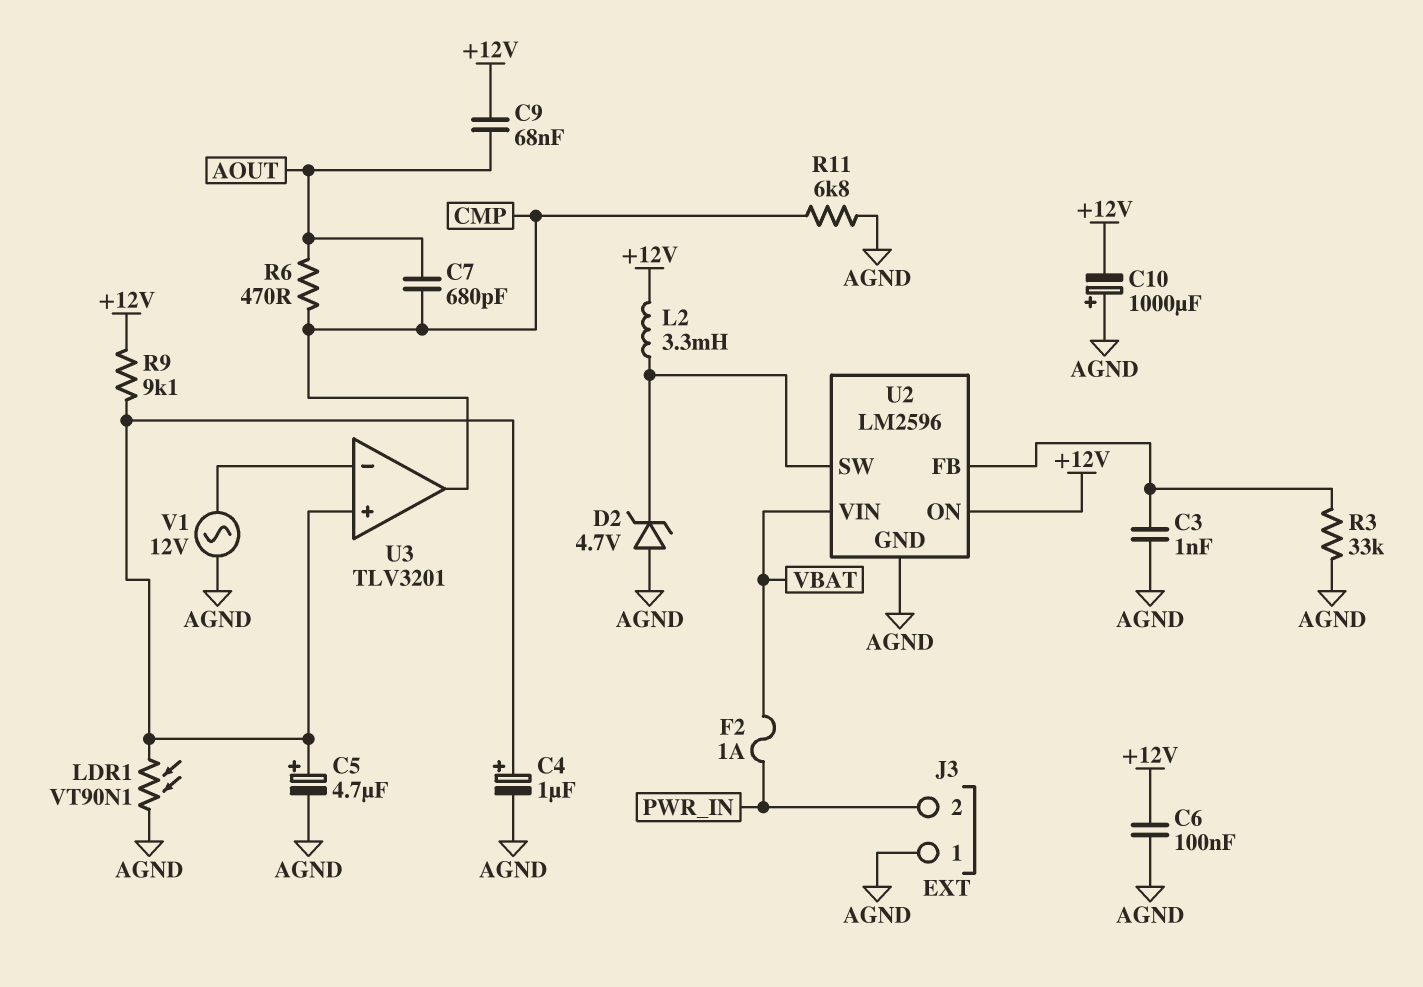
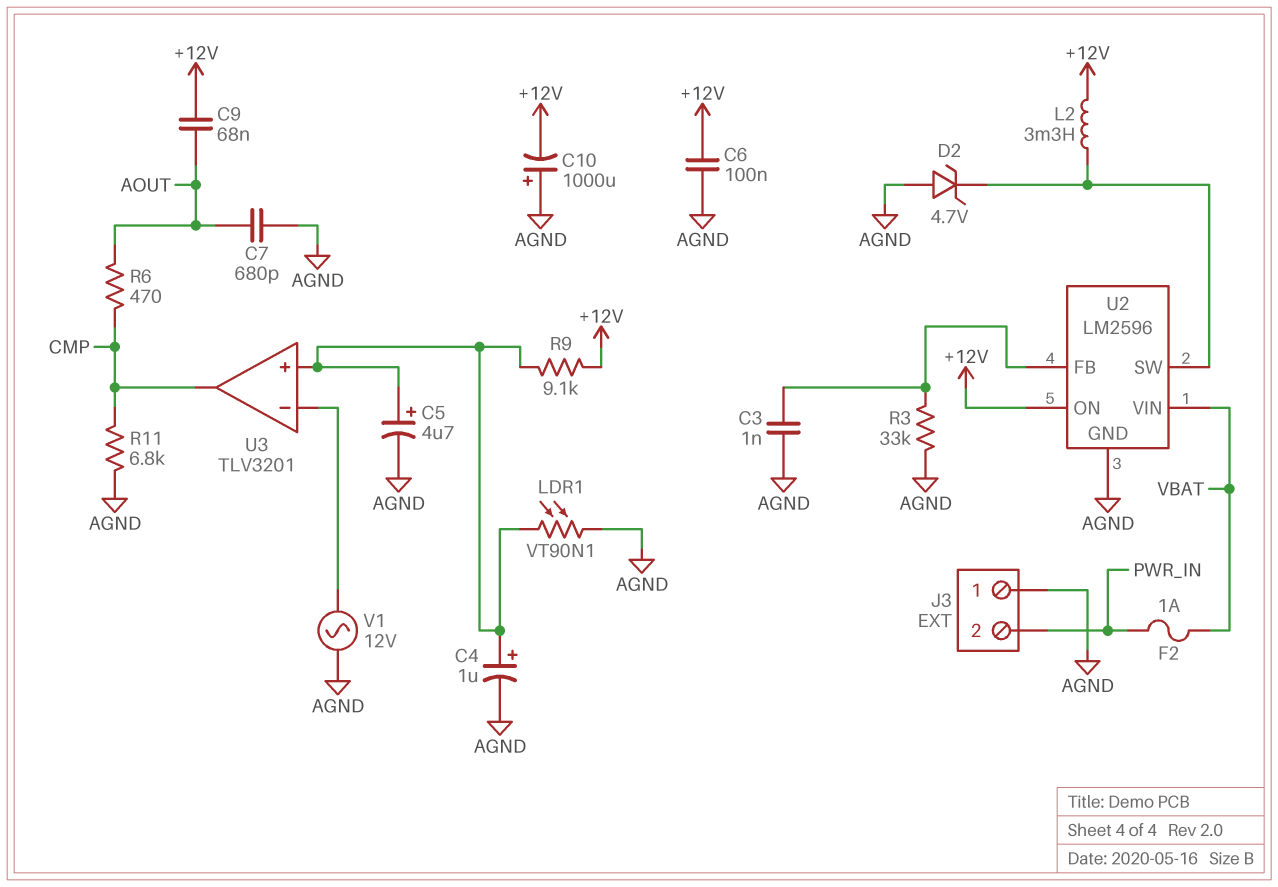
C7: 680pF (AOUT, CMP) -> 680pF (AGND, AOUT)

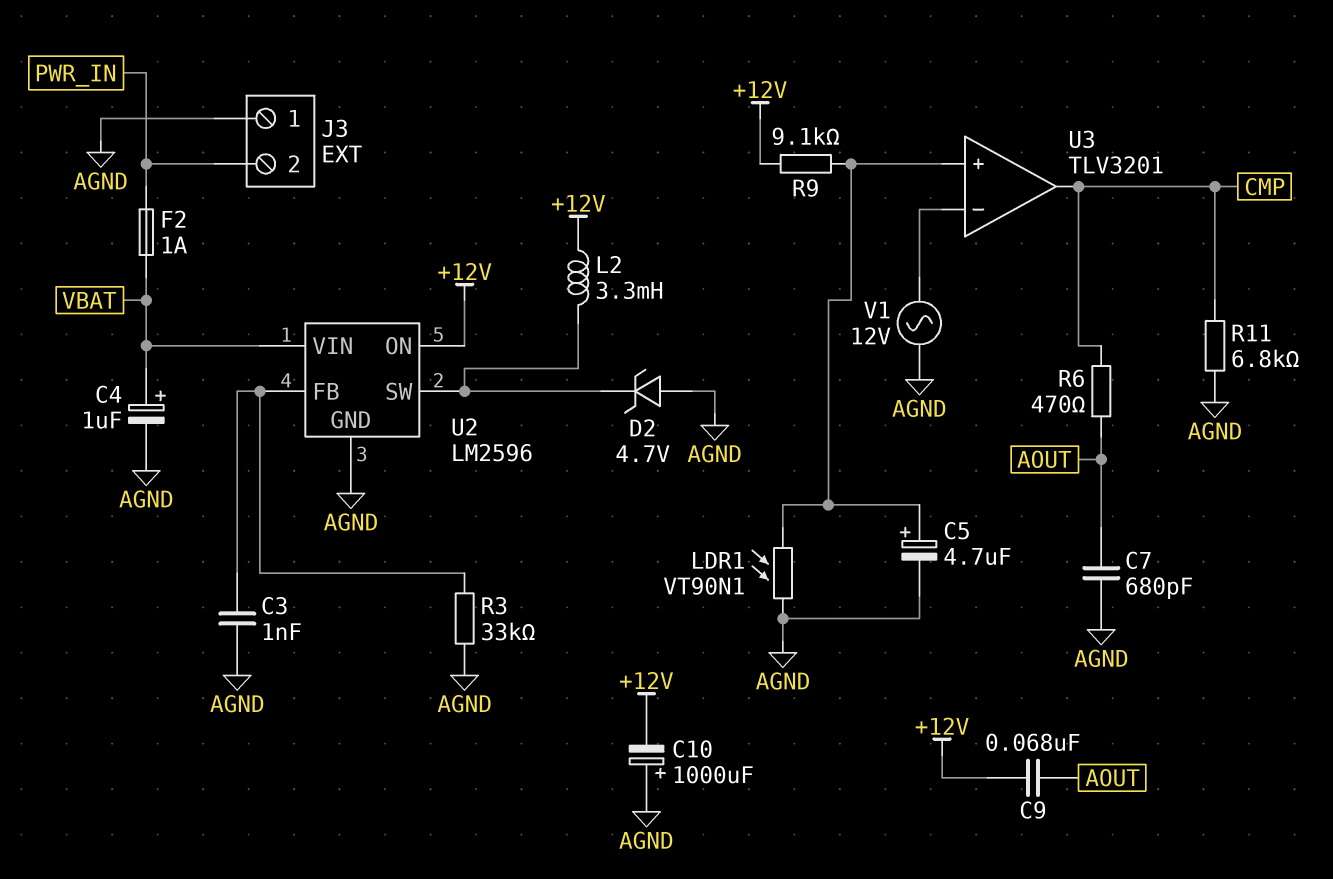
C4: 1uF (plus U3/in+, minus AGND) -> 1uF (plus VBAT, minus AGND)
C6: 100nF (+12V, AGND) -> none

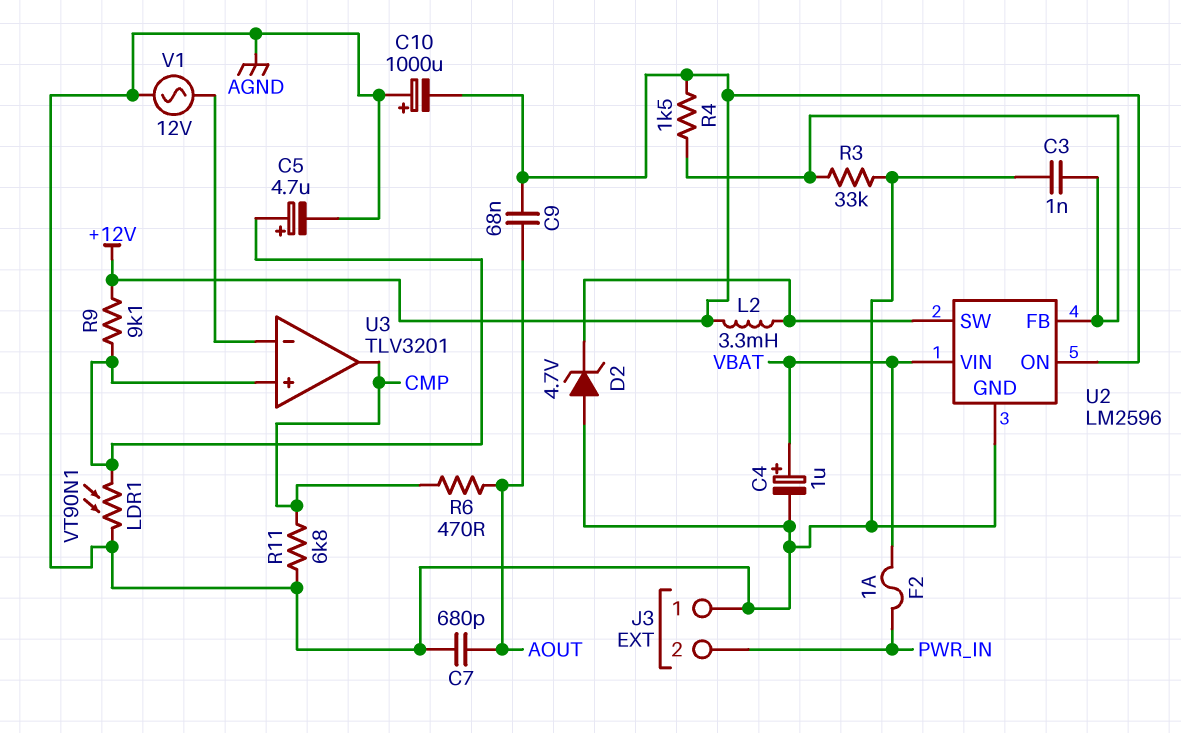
R4: none -> 1.5k (+12V, U2/FB)

